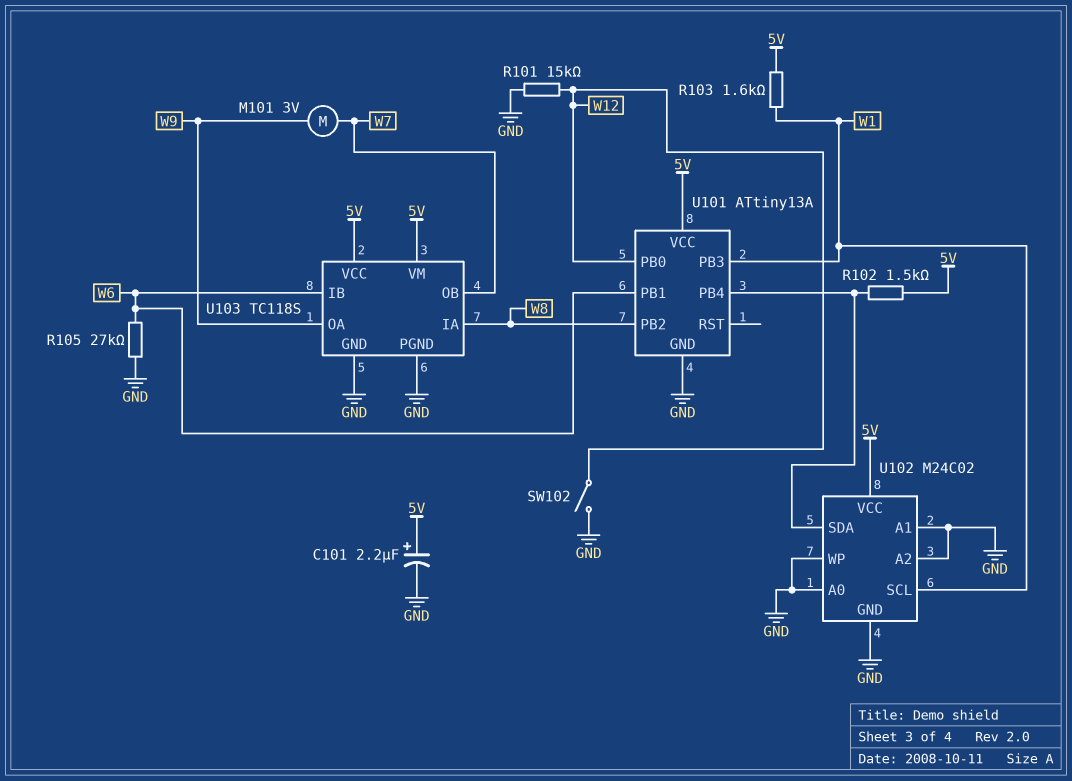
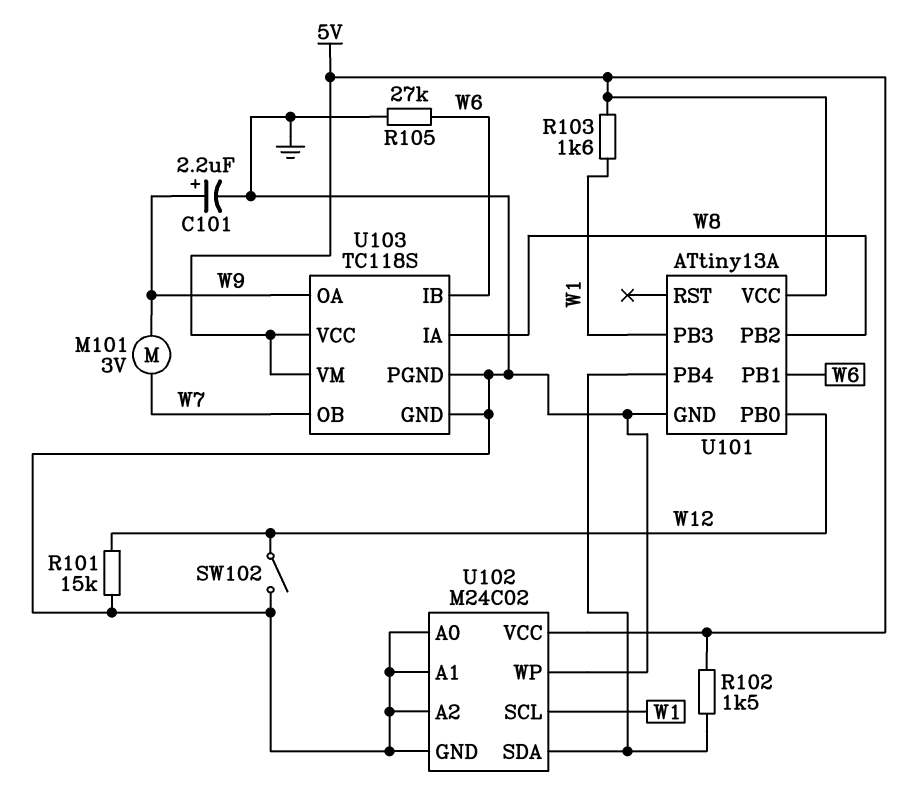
C101: 2.2uF (plus 5V, minus GND) -> 2.2uF (plus W9, minus GND)

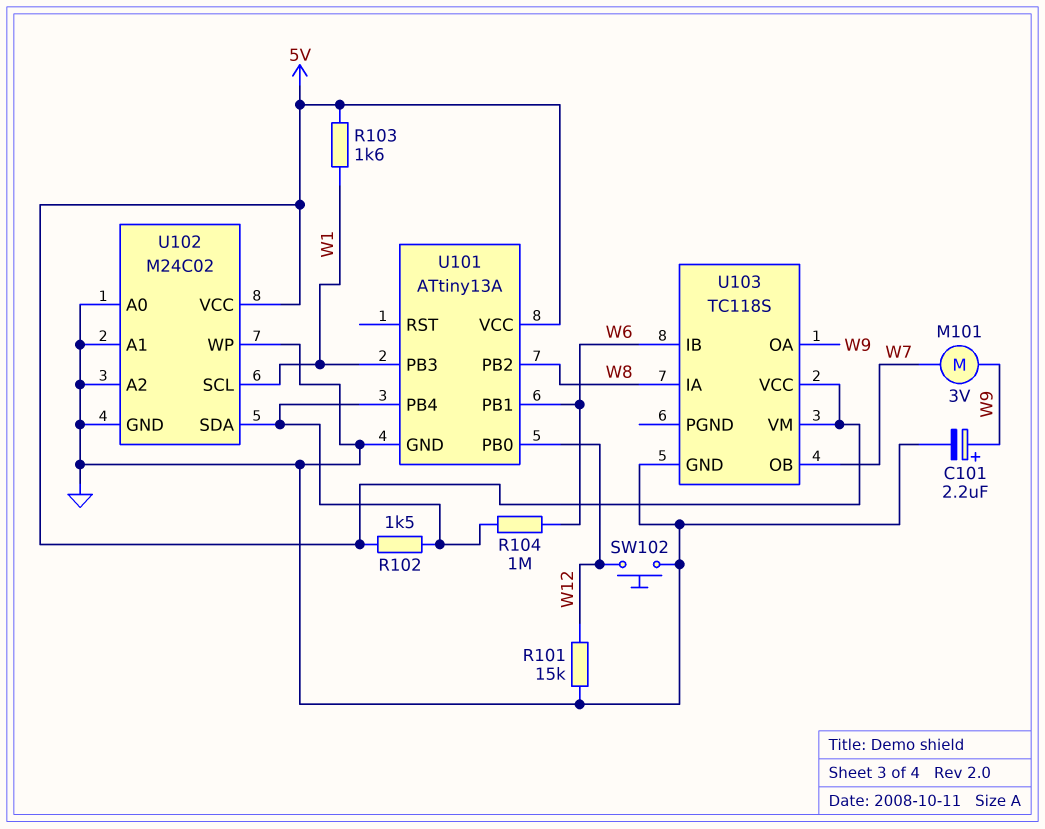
R104: none -> 1M (U101/PB4, W6)
R105: 27k (GND, W6) -> none
SW102: switch (GND, W12) -> button (GND, W12)
U103 pin PGND: GND -> none

